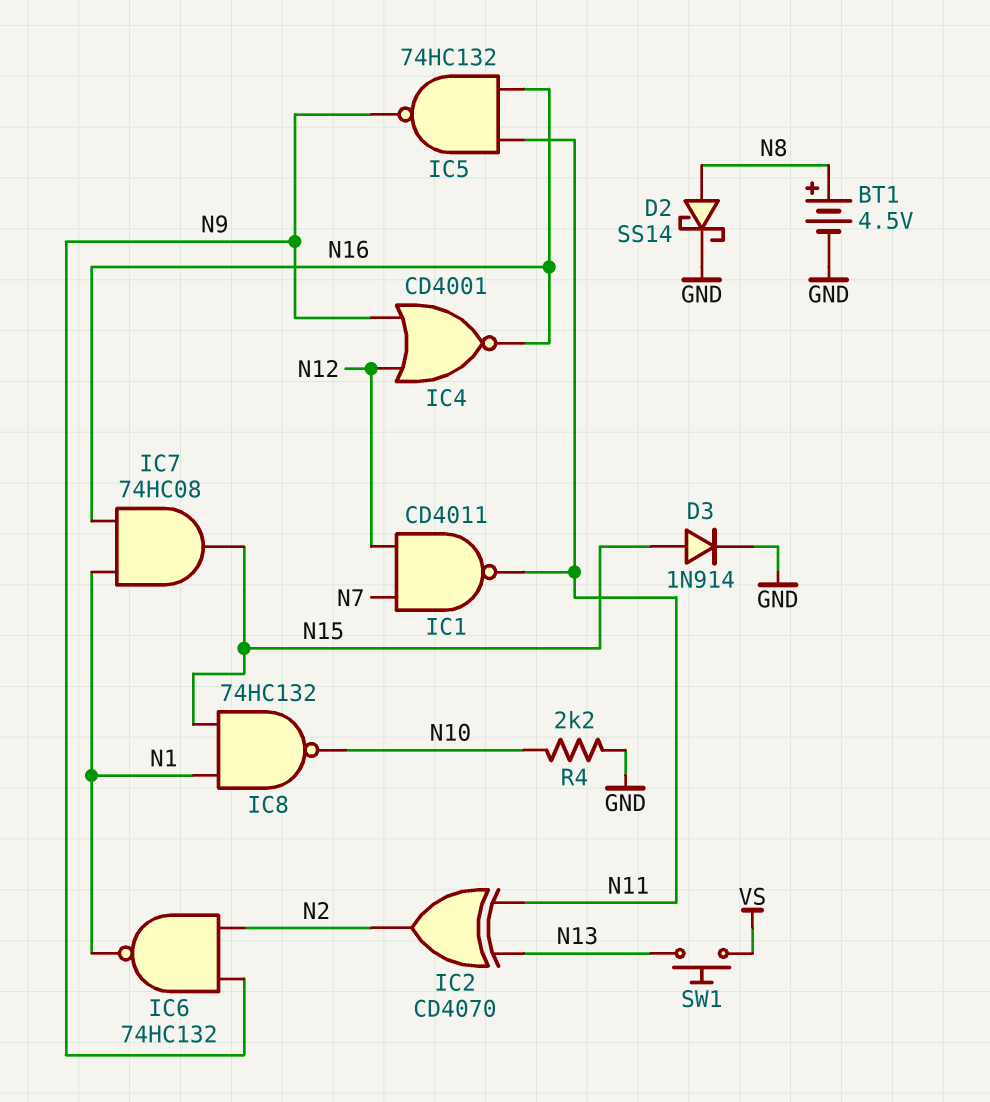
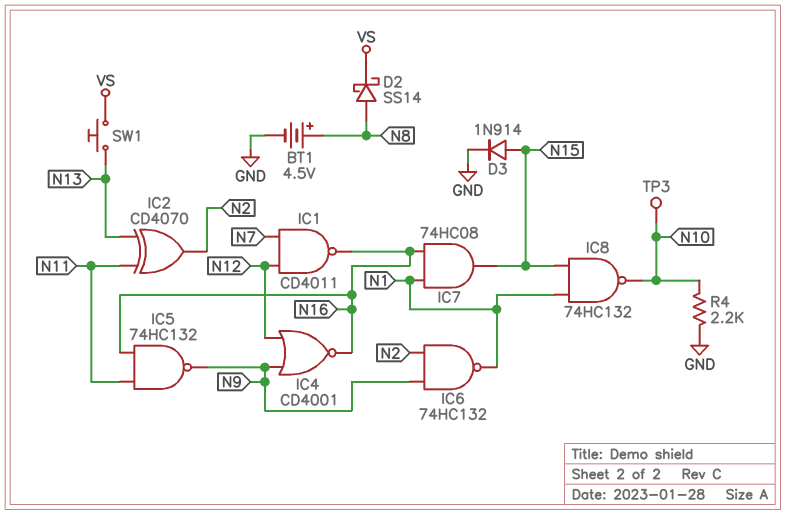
D2: schottky SS14 (A N8, K GND) -> schottky SS14 (A N8, K VS)
IC1: NAND CD4011 (in N7, in N12, out N11) -> NAND CD4011 (in N7, in N12, out N16)
TP3: none -> test point (N10)

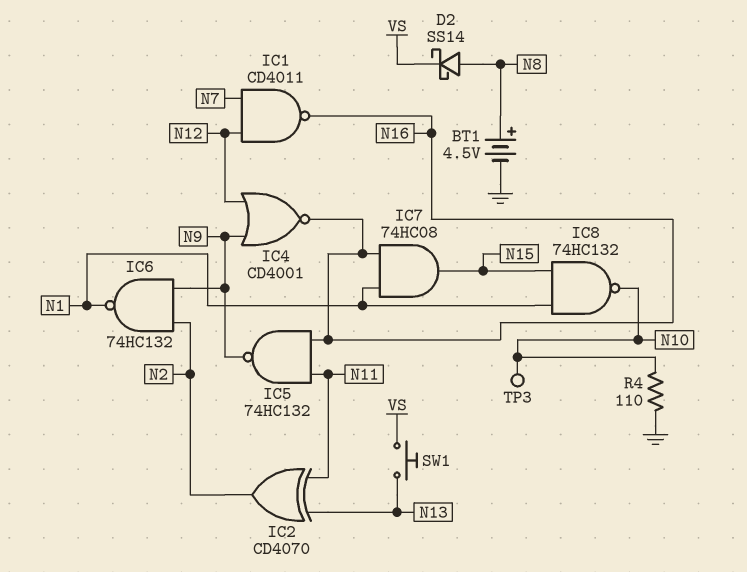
D3: diode 1N914 (A N15, K GND) -> none
R4: 2.2k (GND, N10) -> 110 (GND, N10)

